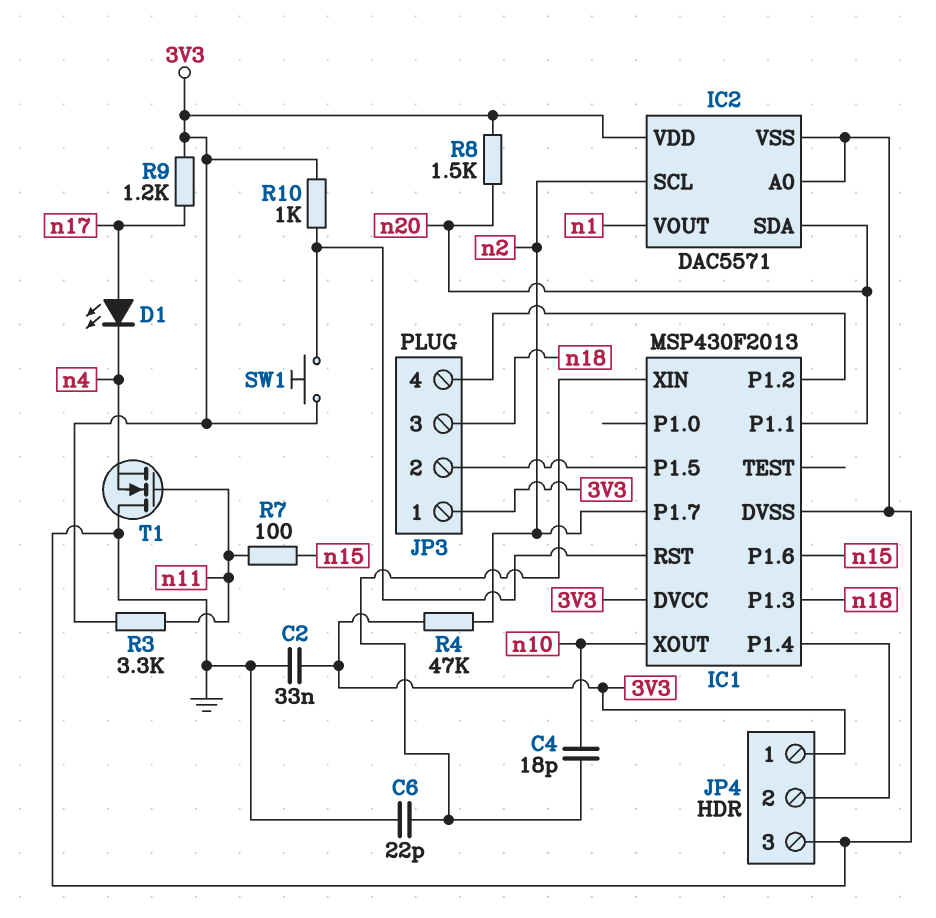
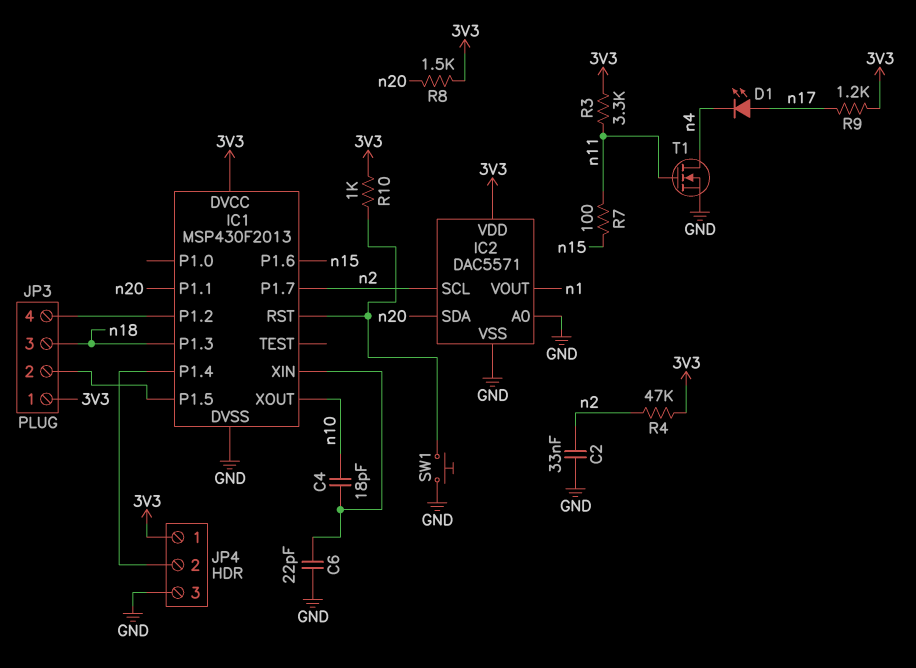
C2: 33nF (3V3, GND) -> 33nF (GND, n2)
SW1: button (3V3, IC1/RST) -> button (GND, IC1/RST)
T1: NMOS (G n11, D GND, S n4) -> NMOS (G n11, D n4, S GND)

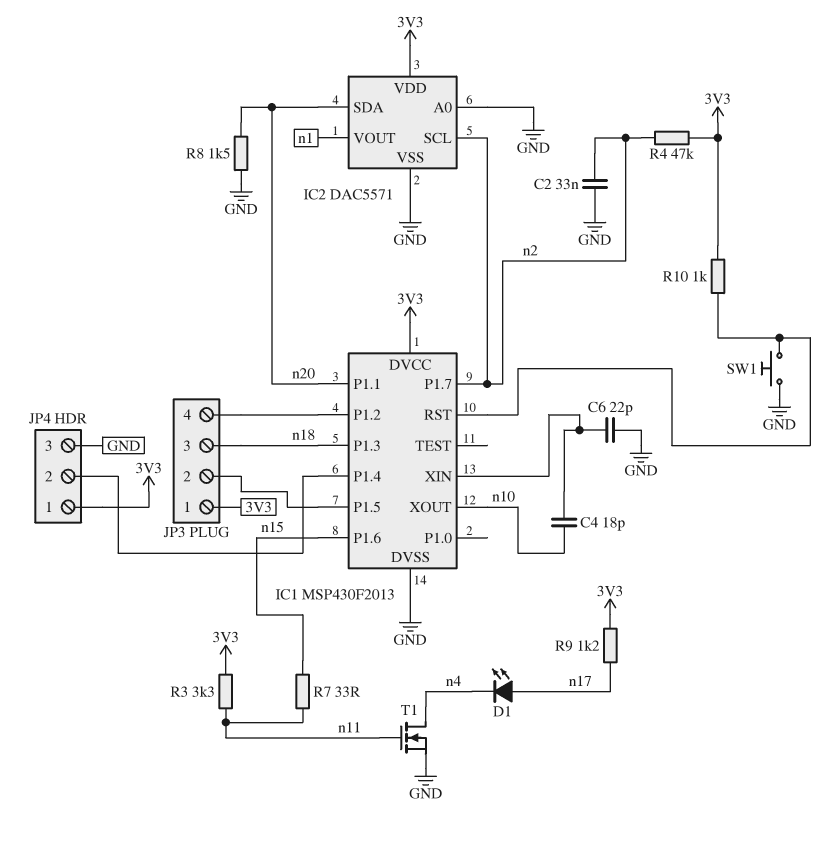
R7: 100 (n11, n15) -> 33 (n11, n15)
R8: 1.5k (3V3, n20) -> 1.5k (GND, n20)

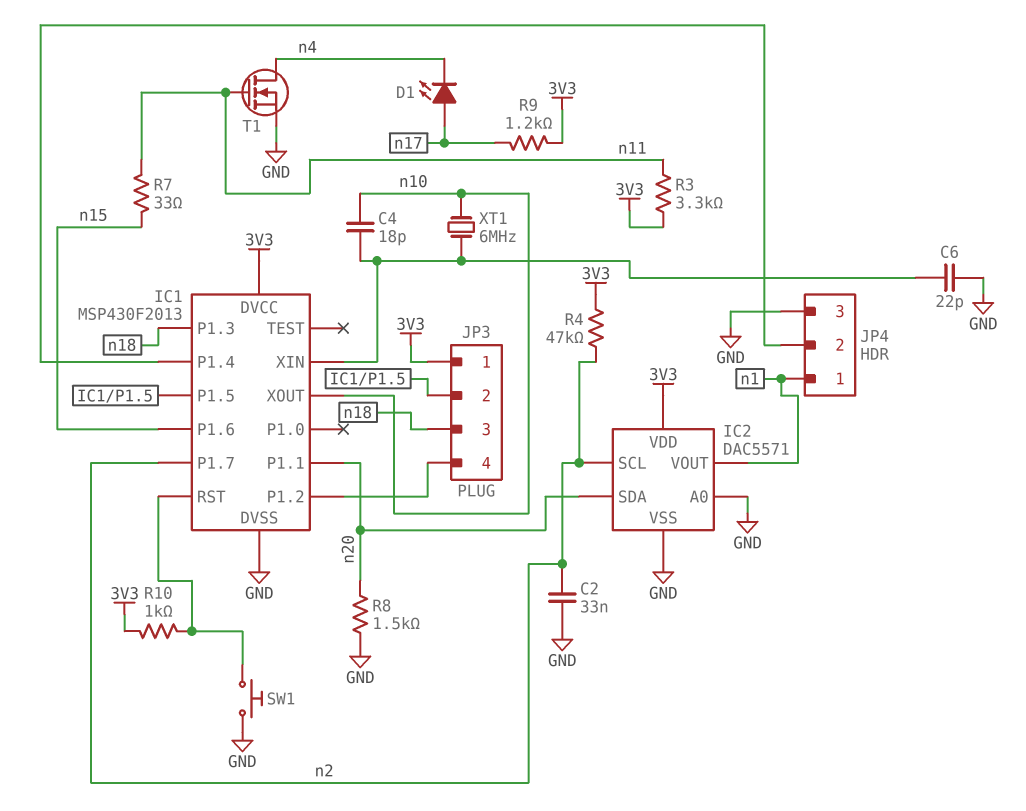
JP4 pin 1: 3V3 -> n1
XT1: none -> 6MHz (IC1/XIN, n10)

